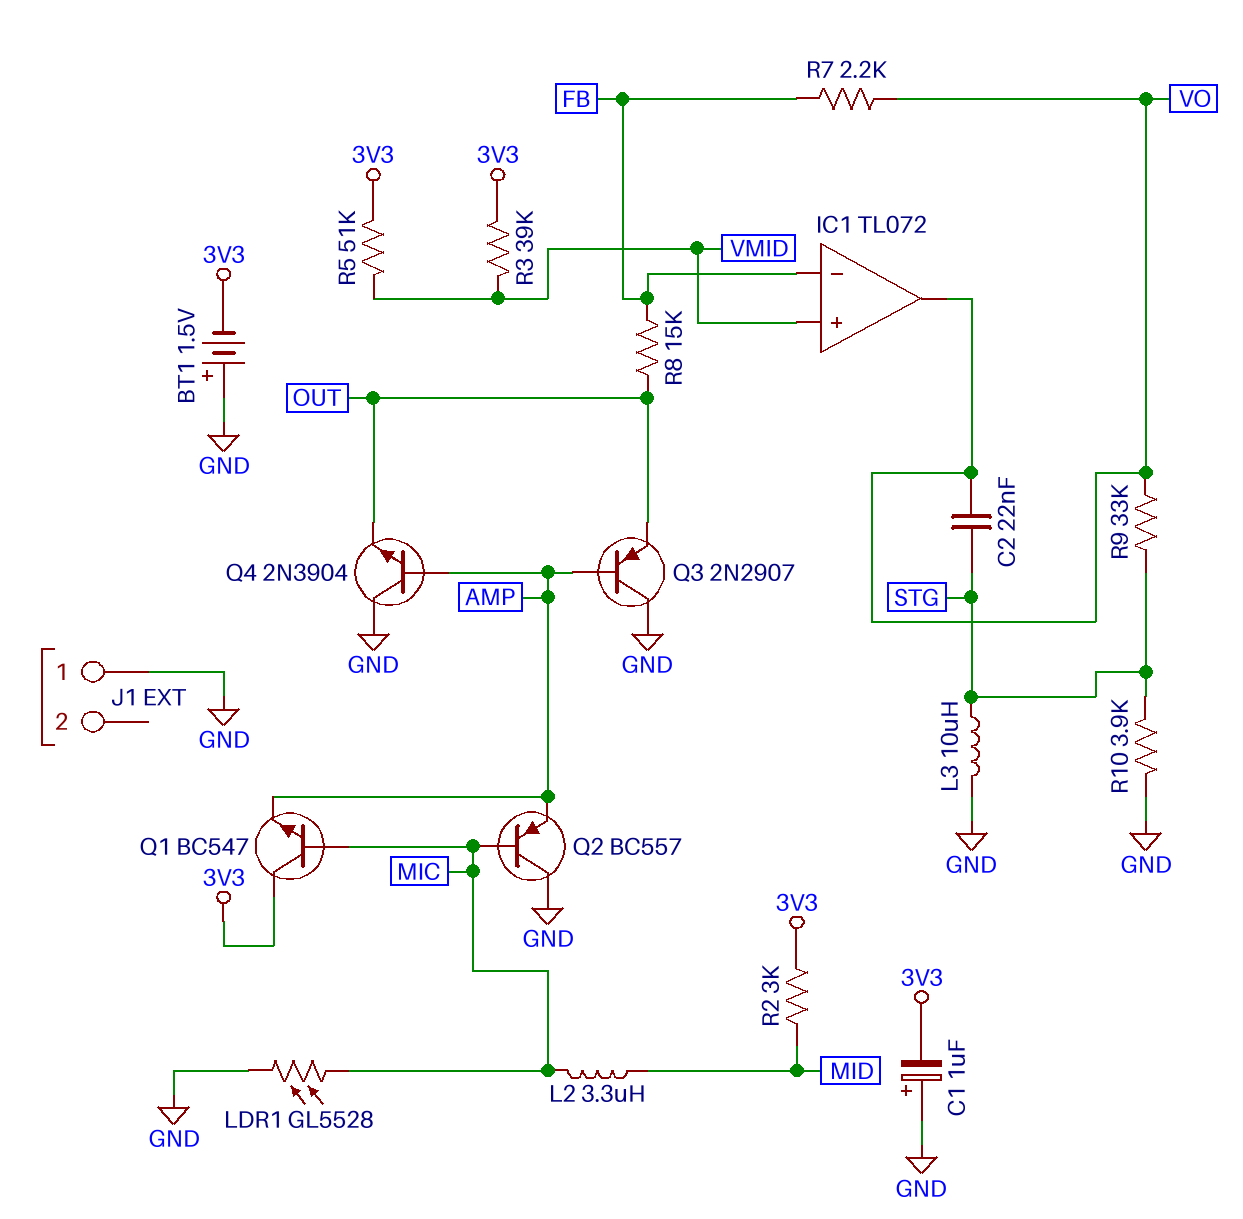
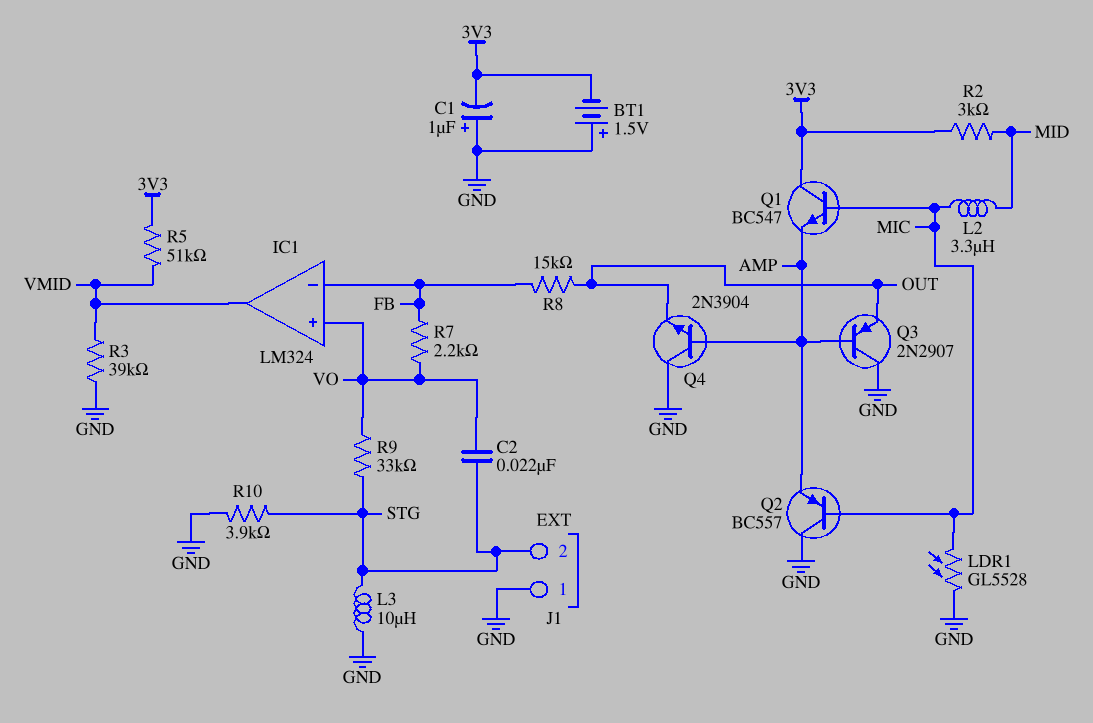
IC1: TL072 -> LM324
IC1 pin in+: VMID -> VO
IC1 pin out: VO -> VMID
J1 pin 2: none -> STG
R3: 39k (3V3, VMID) -> 39k (GND, VMID)

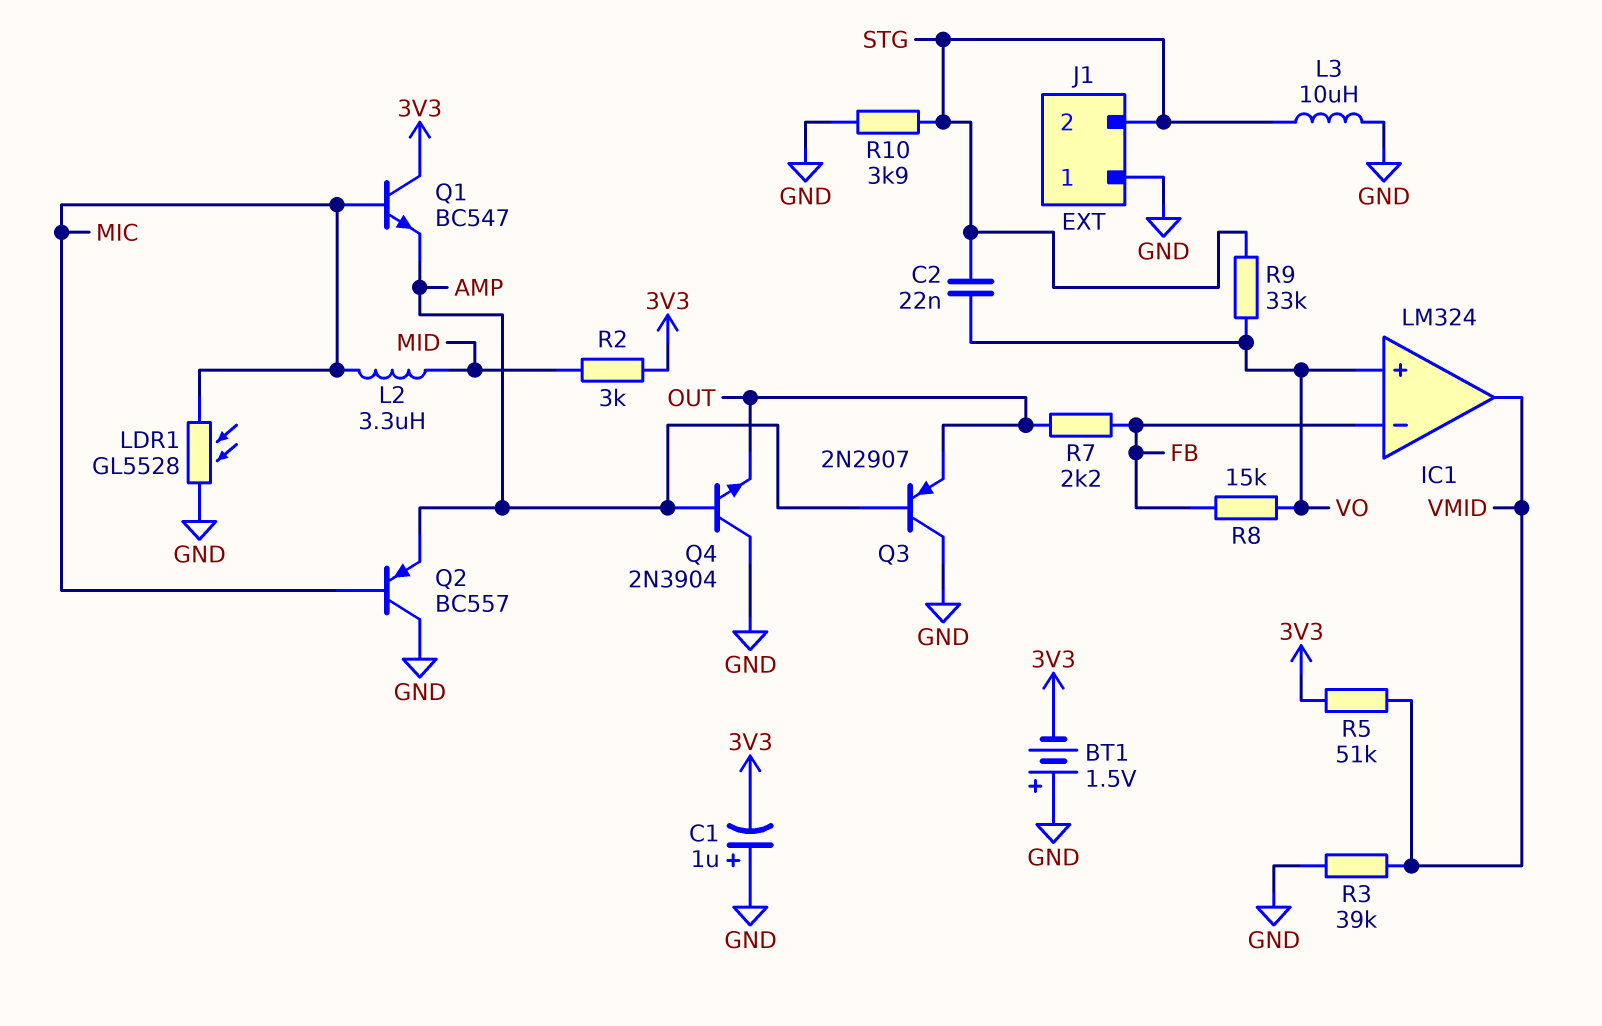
R7: 2.2k (FB, VO) -> 2.2k (FB, OUT)
R8: 15k (FB, OUT) -> 15k (FB, VO)

